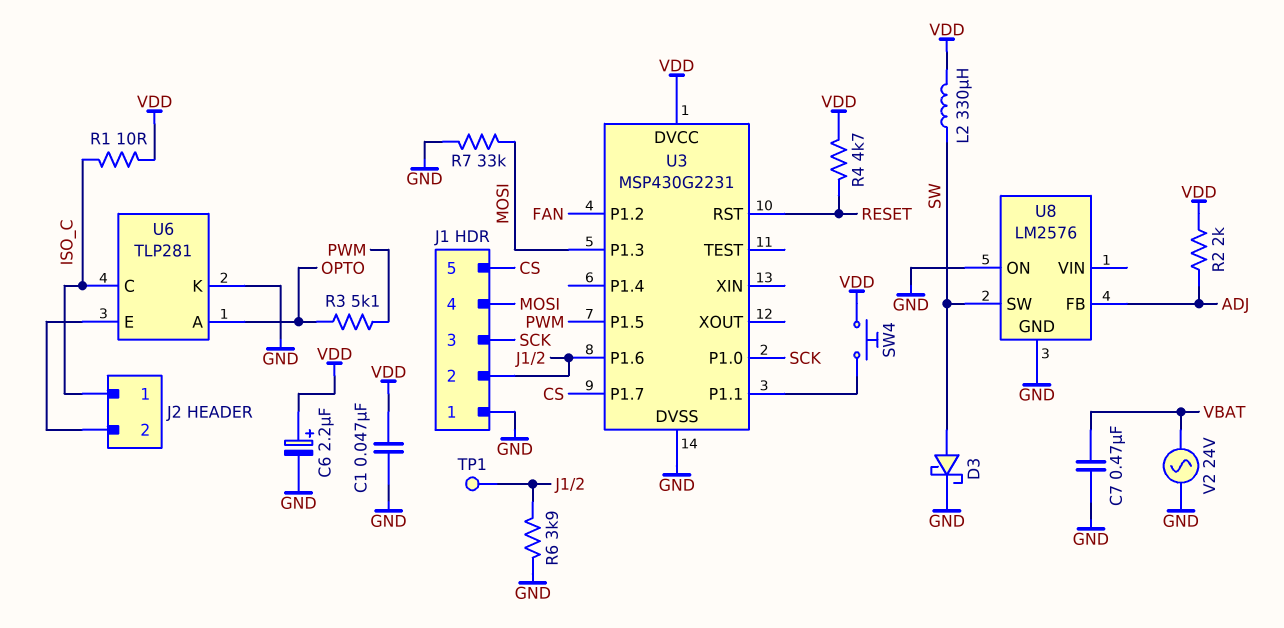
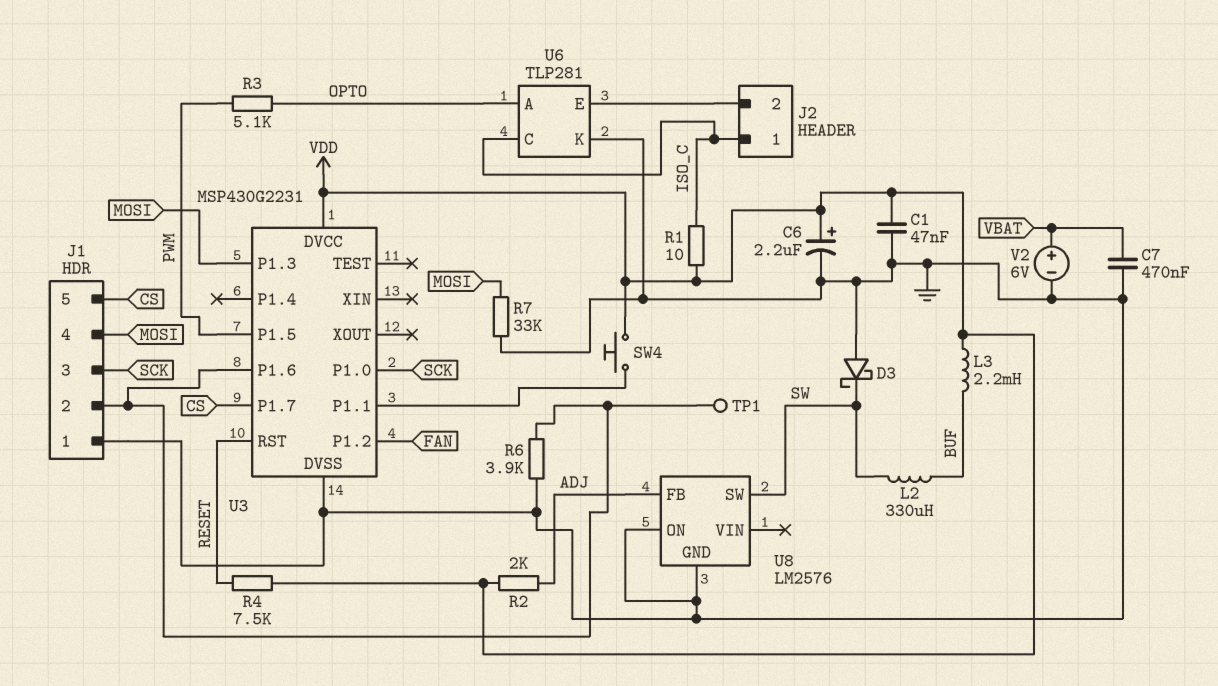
D3: schottky (A SW, K GND) -> schottky (A GND, K SW)
L2: 330uH (SW, VDD) -> 330uH (BUF, SW)
L3: none -> 2.2mH (BUF, VDD)
R4: 4.7k (RESET, VDD) -> 7.5k (RESET, VDD)
V2: AC 24V (GND, VBAT) -> 6V (plus VBAT, minus GND)

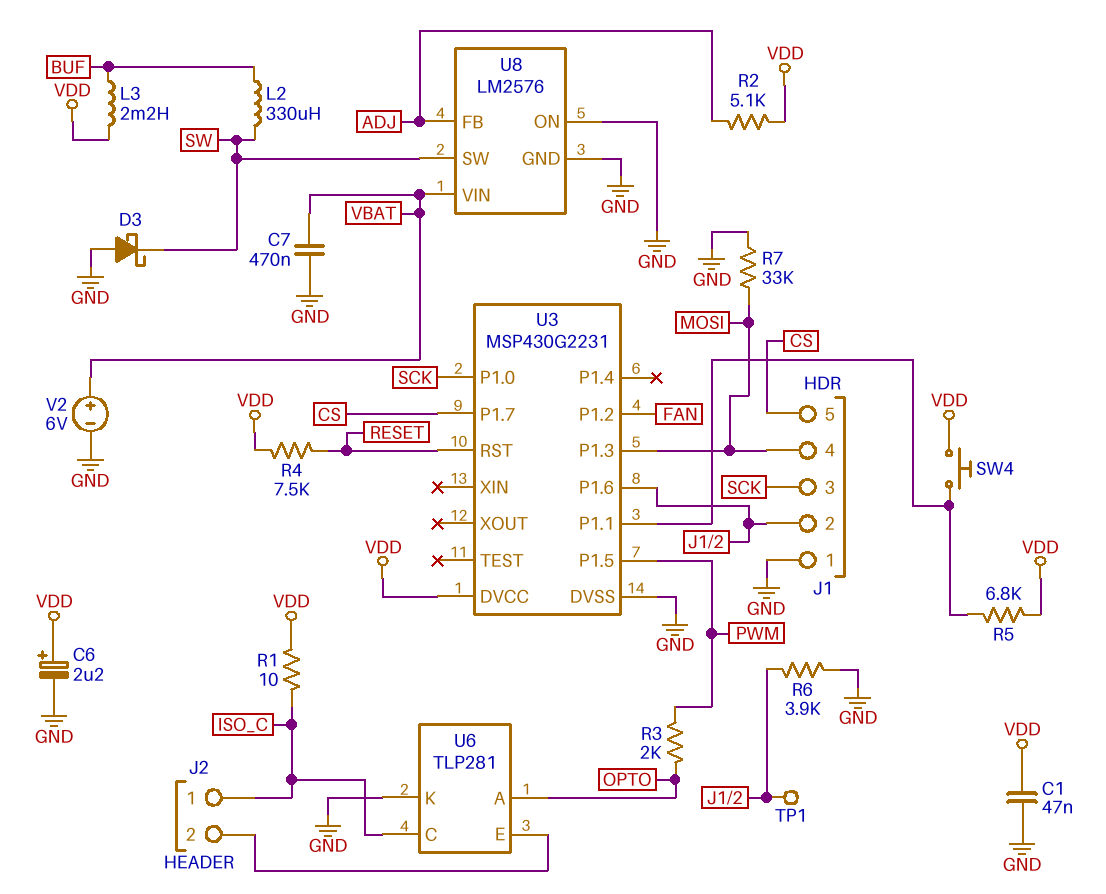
R2: 2k (ADJ, VDD) -> 5.1k (ADJ, VDD)
R3: 5.1k (OPTO, PWM) -> 2k (OPTO, PWM)
R5: none -> 6.8k (U3/P1.1, VDD)
U8 pin VIN: none -> VBAT

